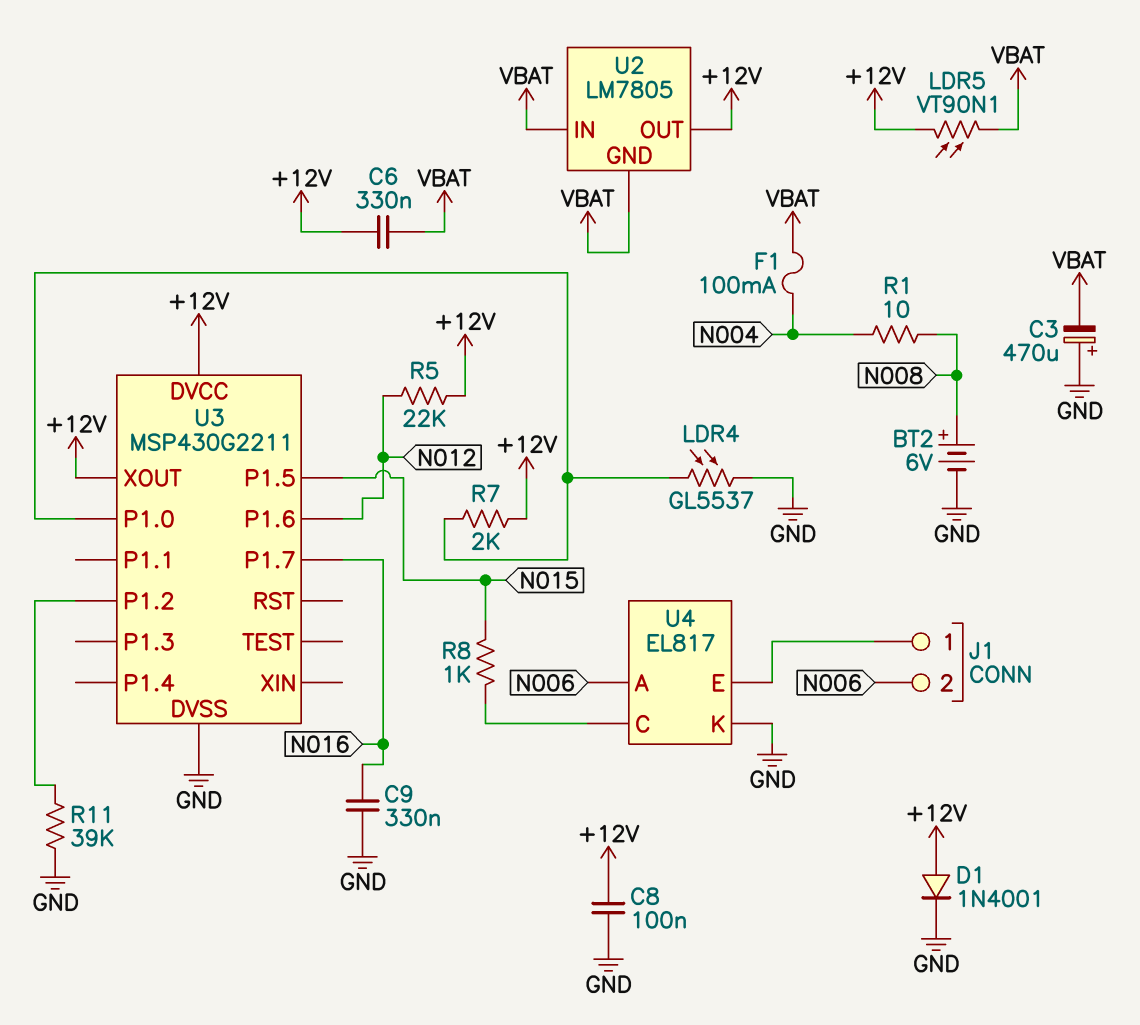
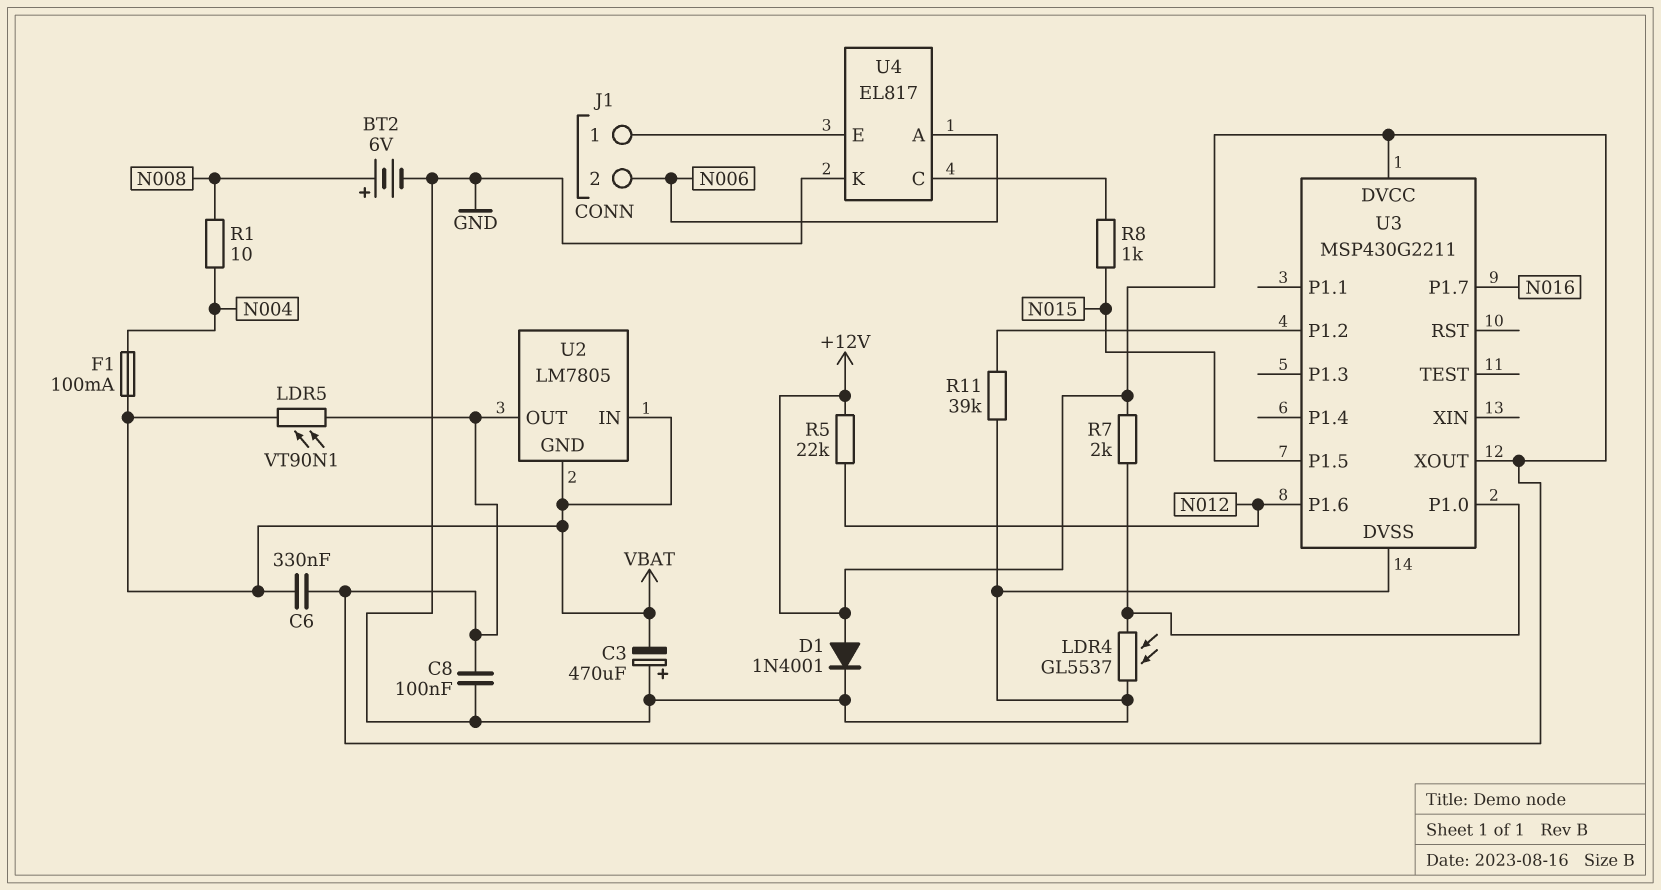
C9: 330nF (GND, N016) -> none

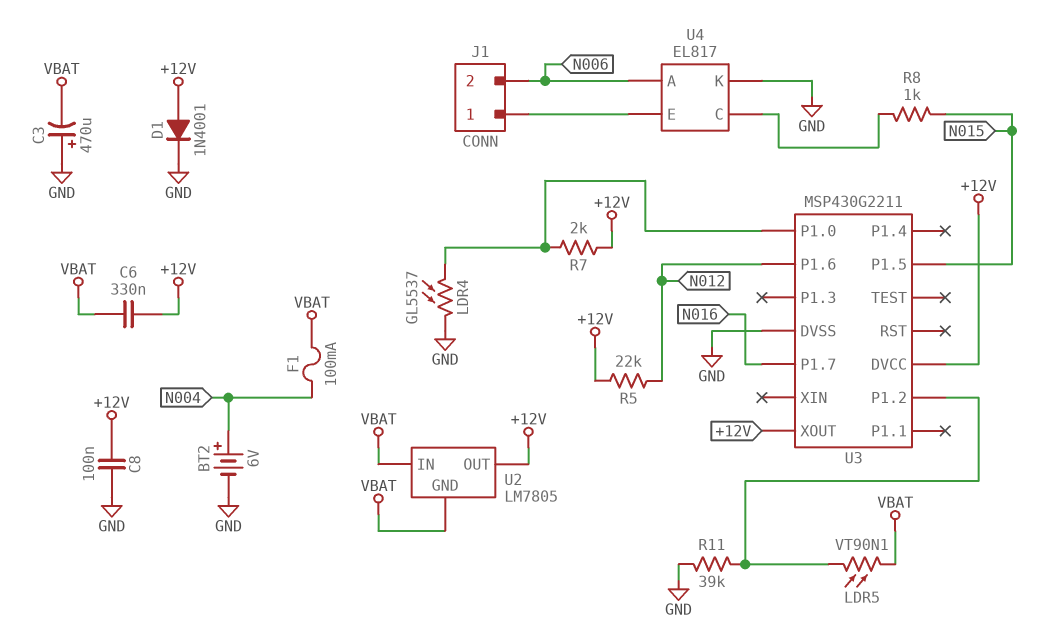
BT2: 6V (plus N008, minus GND) -> 6V (plus N004, minus GND)
LDR5: VT90N1 (+12V, VBAT) -> VT90N1 (U3/P1.2, VBAT)
R1: 10 (N004, N008) -> none

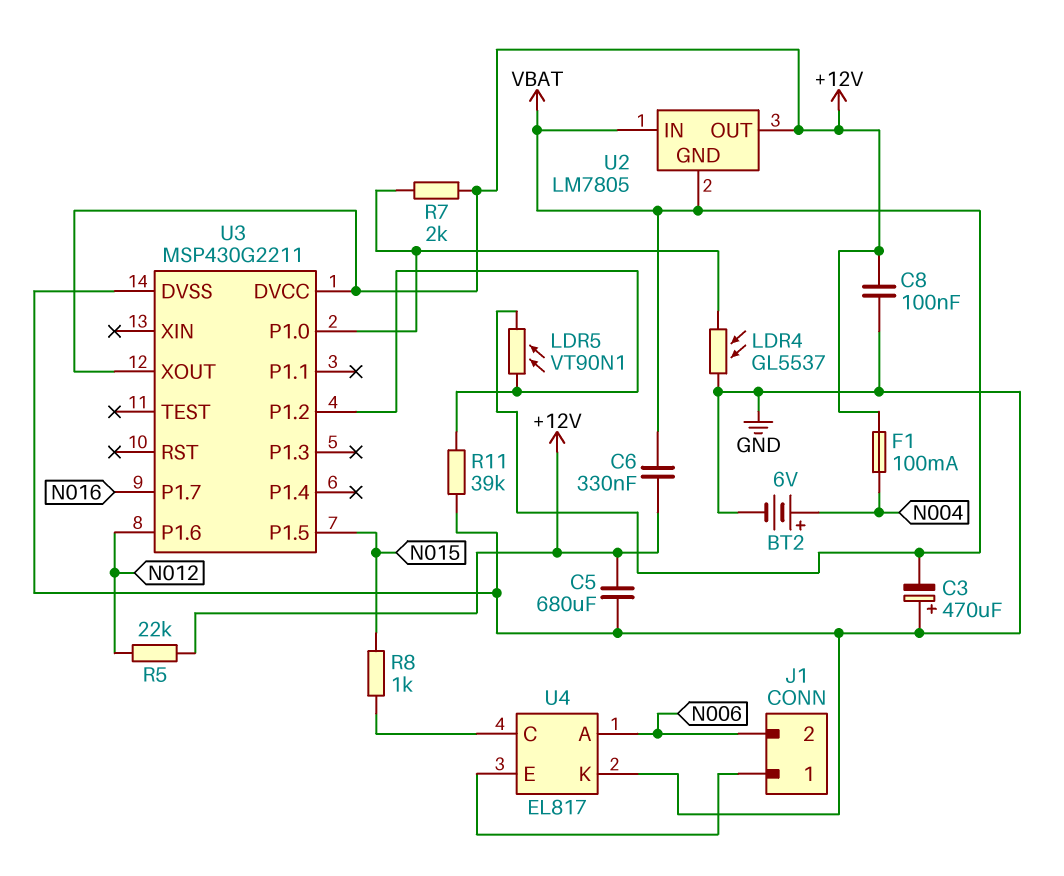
C5: none -> 680uF (+12V, GND)
D1: diode 1N4001 (A +12V, K GND) -> none
F1: 100mA (N004, VBAT) -> 100mA (+12V, N004)

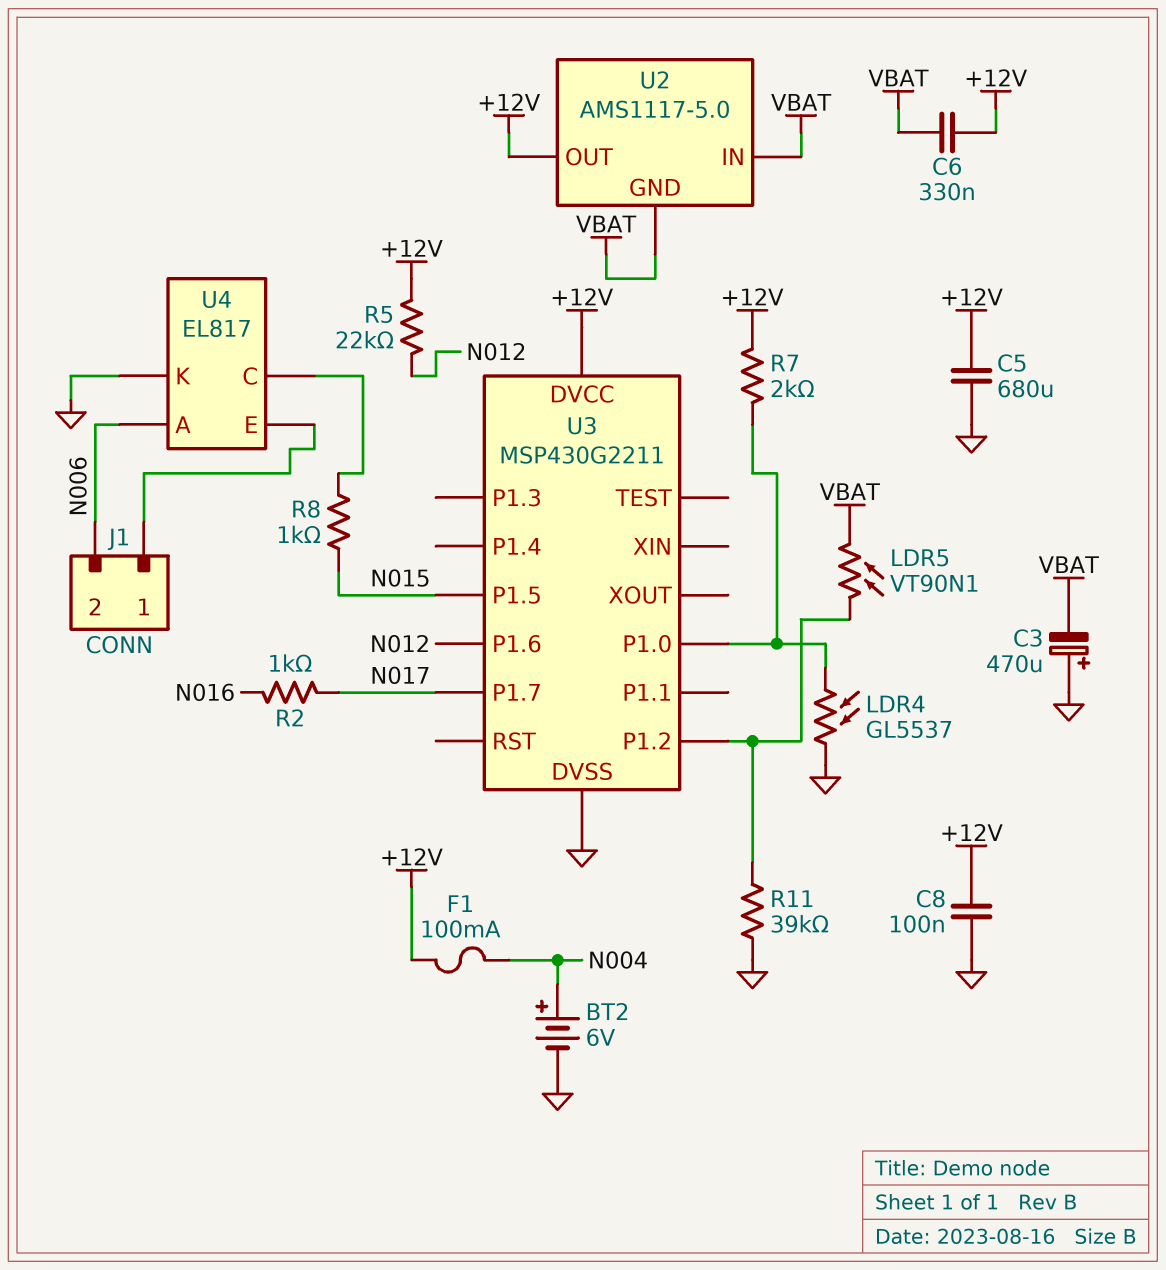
R2: none -> 1k (N016, N017)
U2: LM7805 -> AMS1117-5.0
U3 pin P1.7: N016 -> N017
U3 pin XOUT: +12V -> none

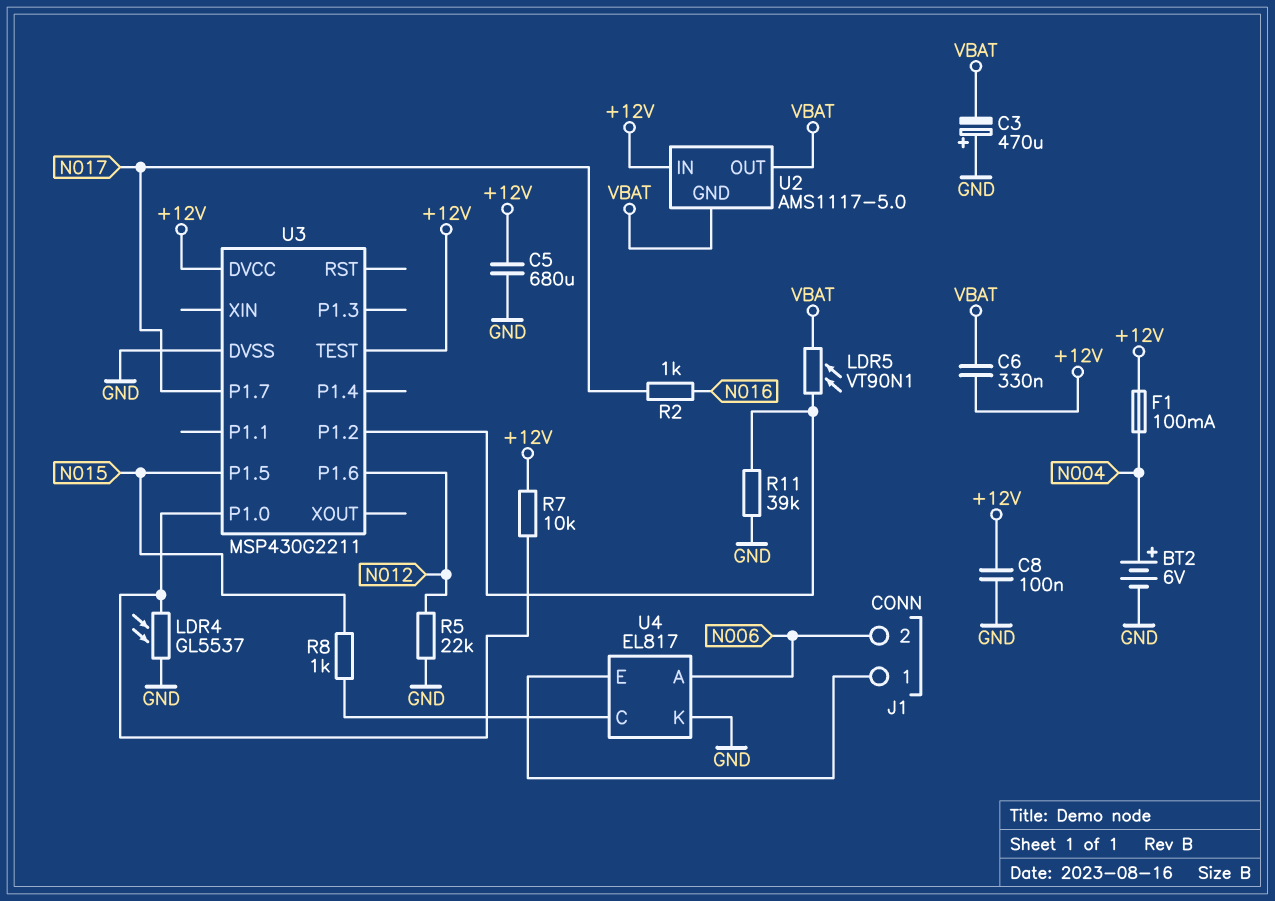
R5: 22k (+12V, N012) -> 22k (GND, N012)
R7: 2k (+12V, U3/P1.0) -> 10k (+12V, U3/P1.0)
U2 pin IN: VBAT -> +12V
U2 pin OUT: +12V -> VBAT
U3 pin TEST: none -> +12V

